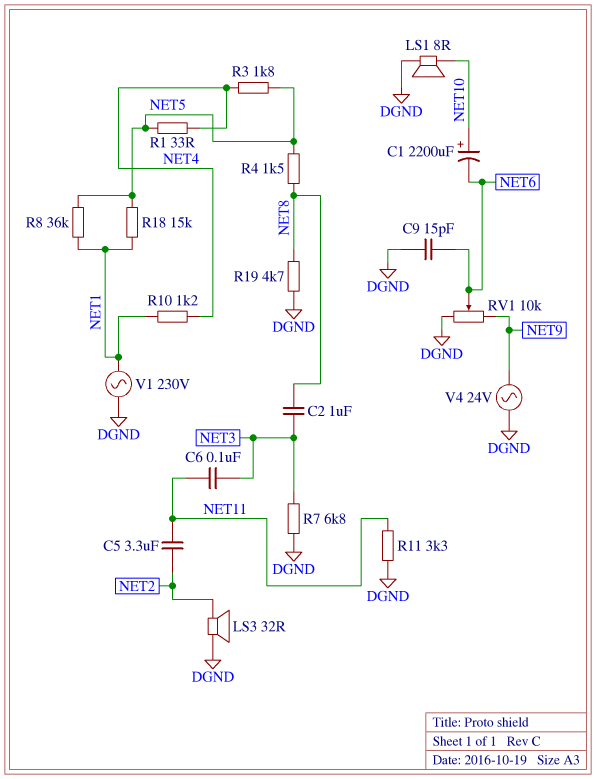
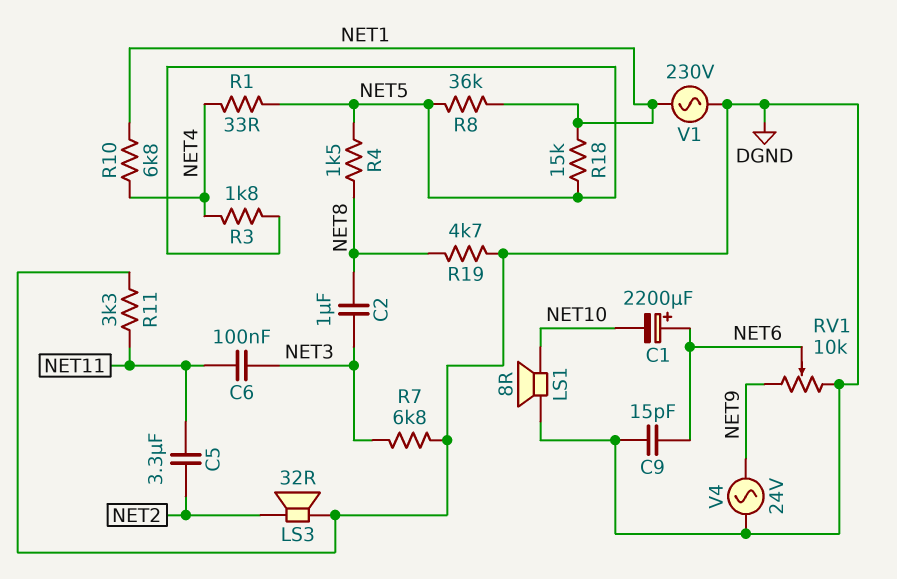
C1: 2200uF (plus NET10, minus NET6) -> 2200uF (plus NET6, minus NET10)
R10: 1.2k (NET1, NET4) -> 6.8k (NET1, NET4)

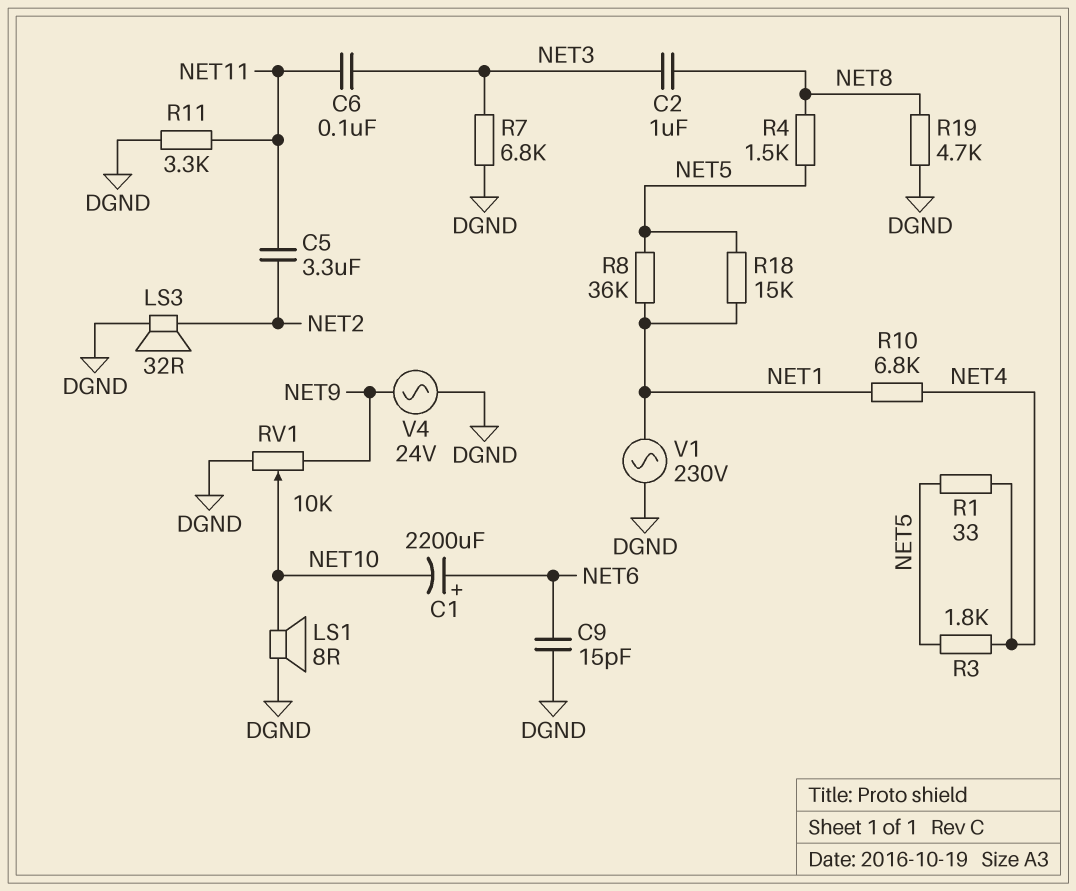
RV1: 10k (DGND, NET9, wiper NET6) -> 10k (DGND, NET9, wiper NET10)

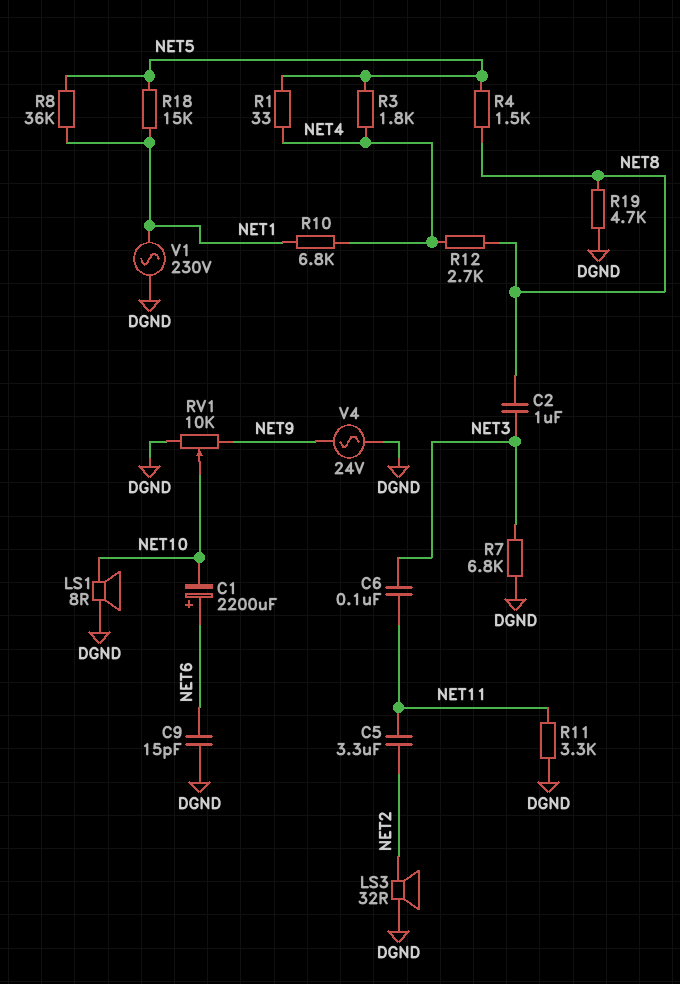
R12: none -> 2.7k (NET4, NET8)

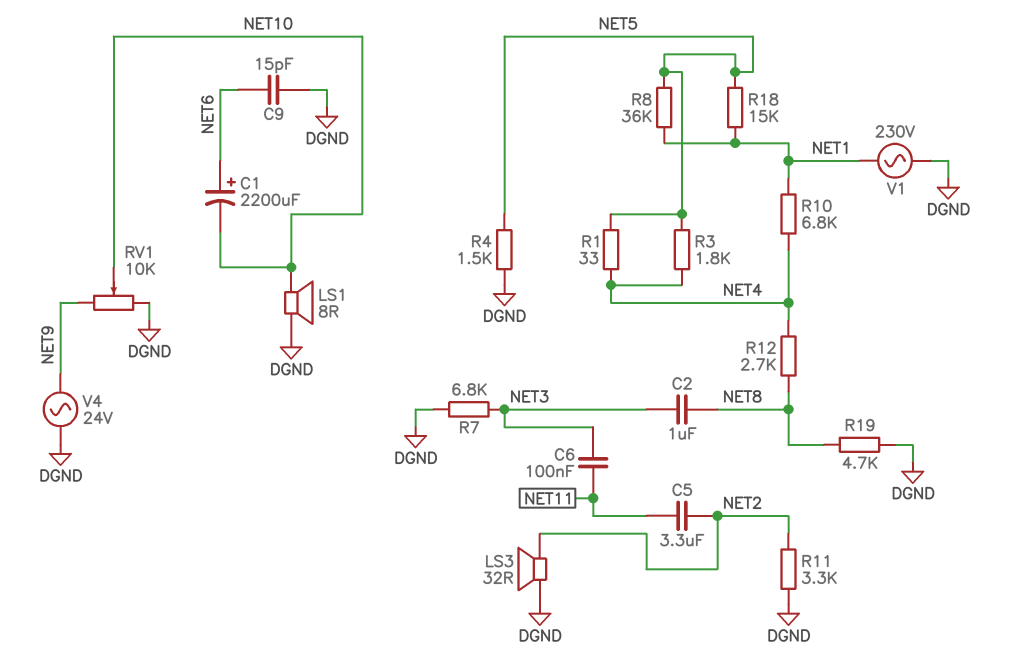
R4: 1.5k (NET5, NET8) -> 1.5k (DGND, NET5)
R11: 3.3k (DGND, NET11) -> 3.3k (DGND, NET2)

